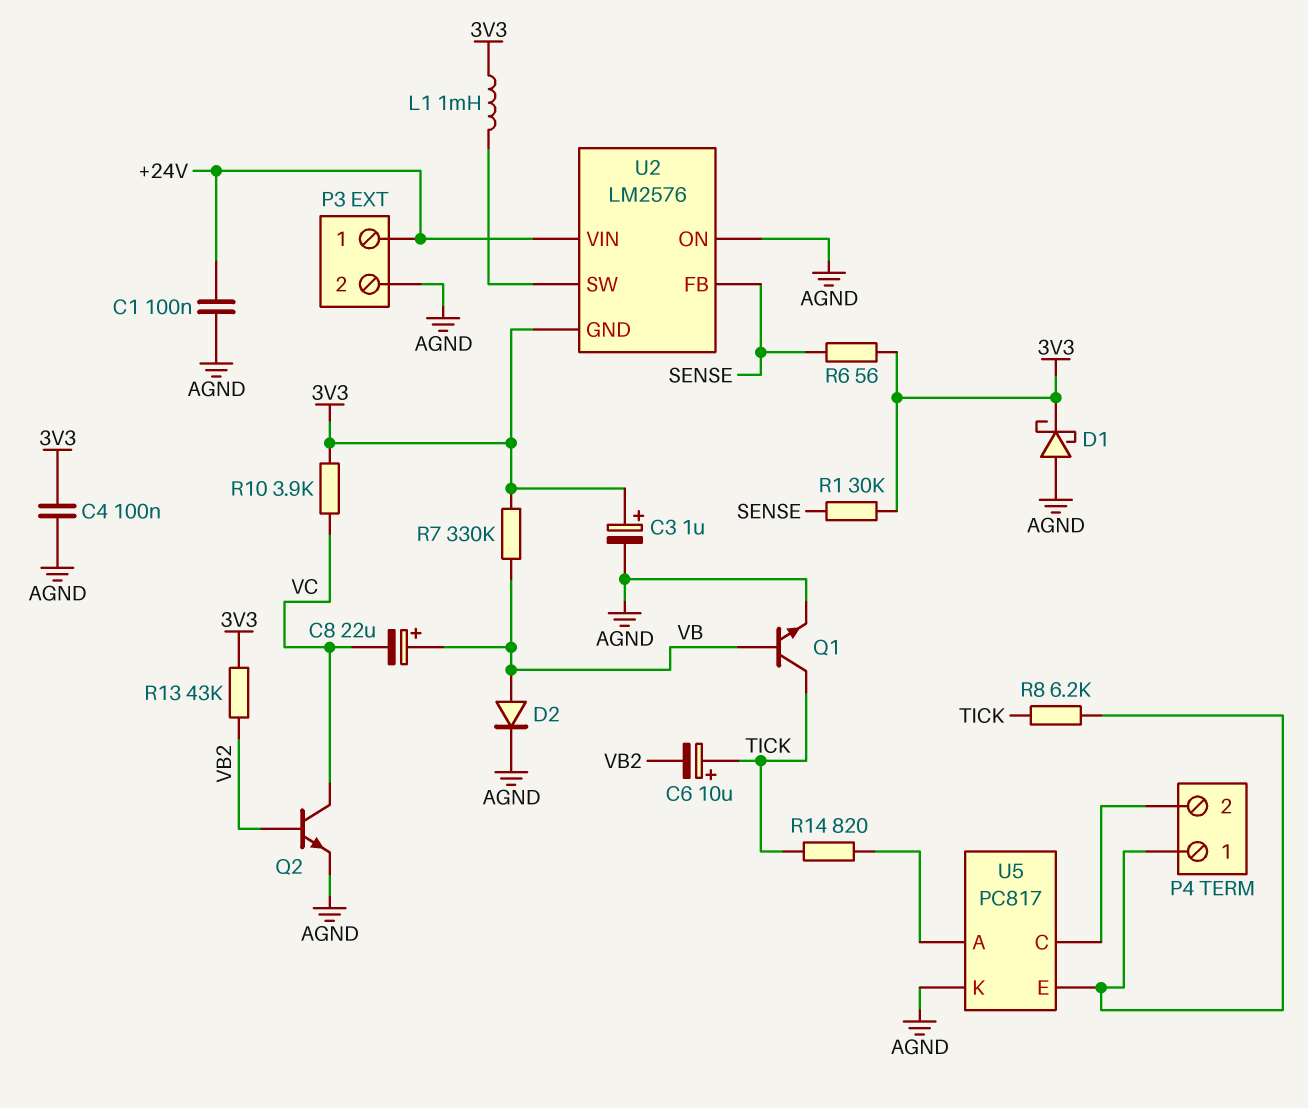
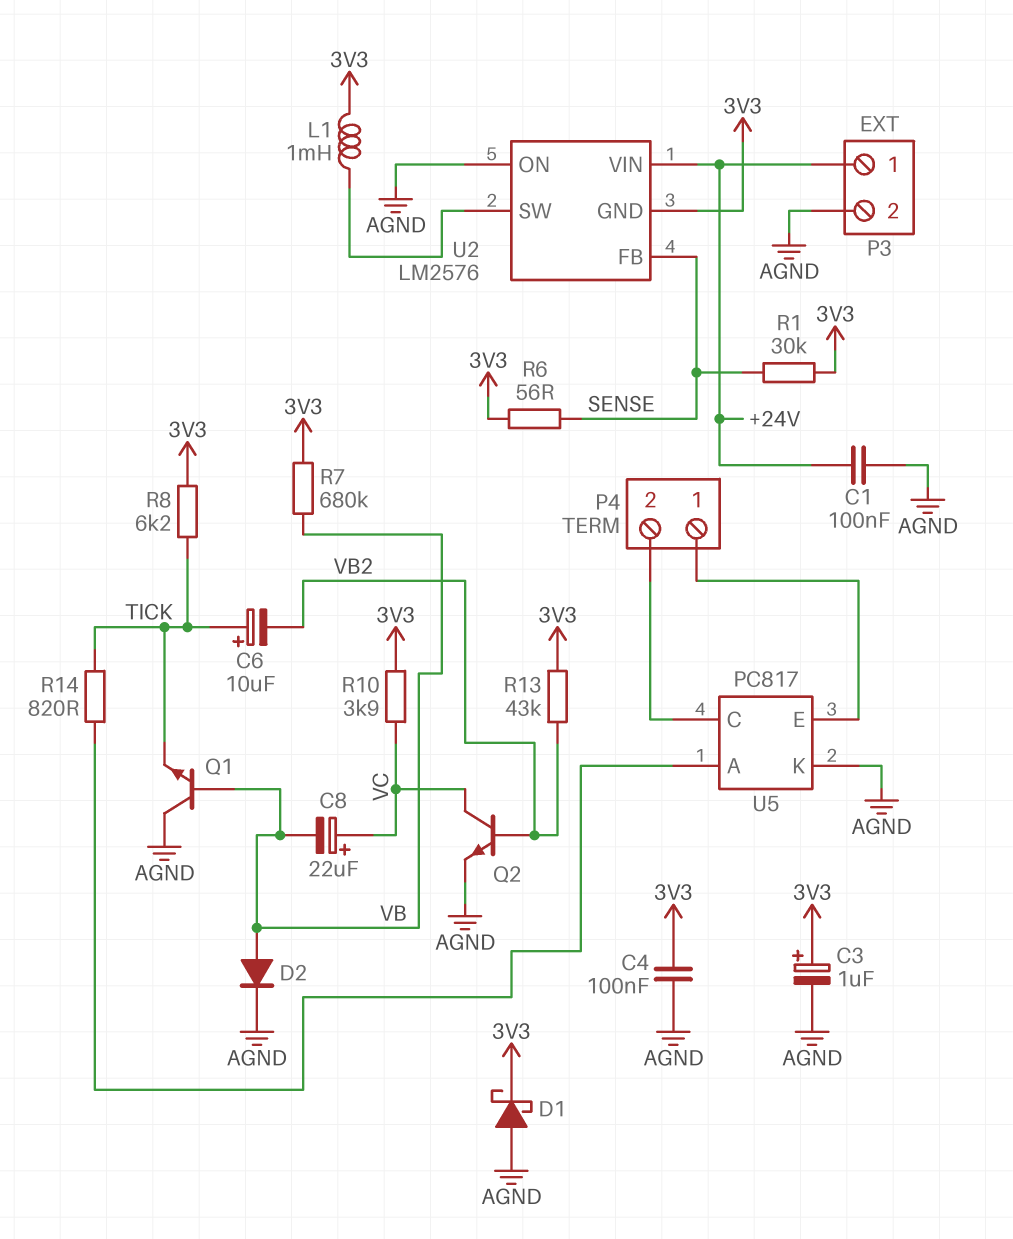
C8: 22uF (plus VB, minus VC) -> 22uF (plus VC, minus VB)
Q1: NPN (B VB, C TICK, E AGND) -> NPN (B VB, C AGND, E TICK)
R7: 330k (3V3, VB) -> 680k (3V3, VB)
R8: 6.2k (P4/1, TICK) -> 6.2k (3V3, TICK)

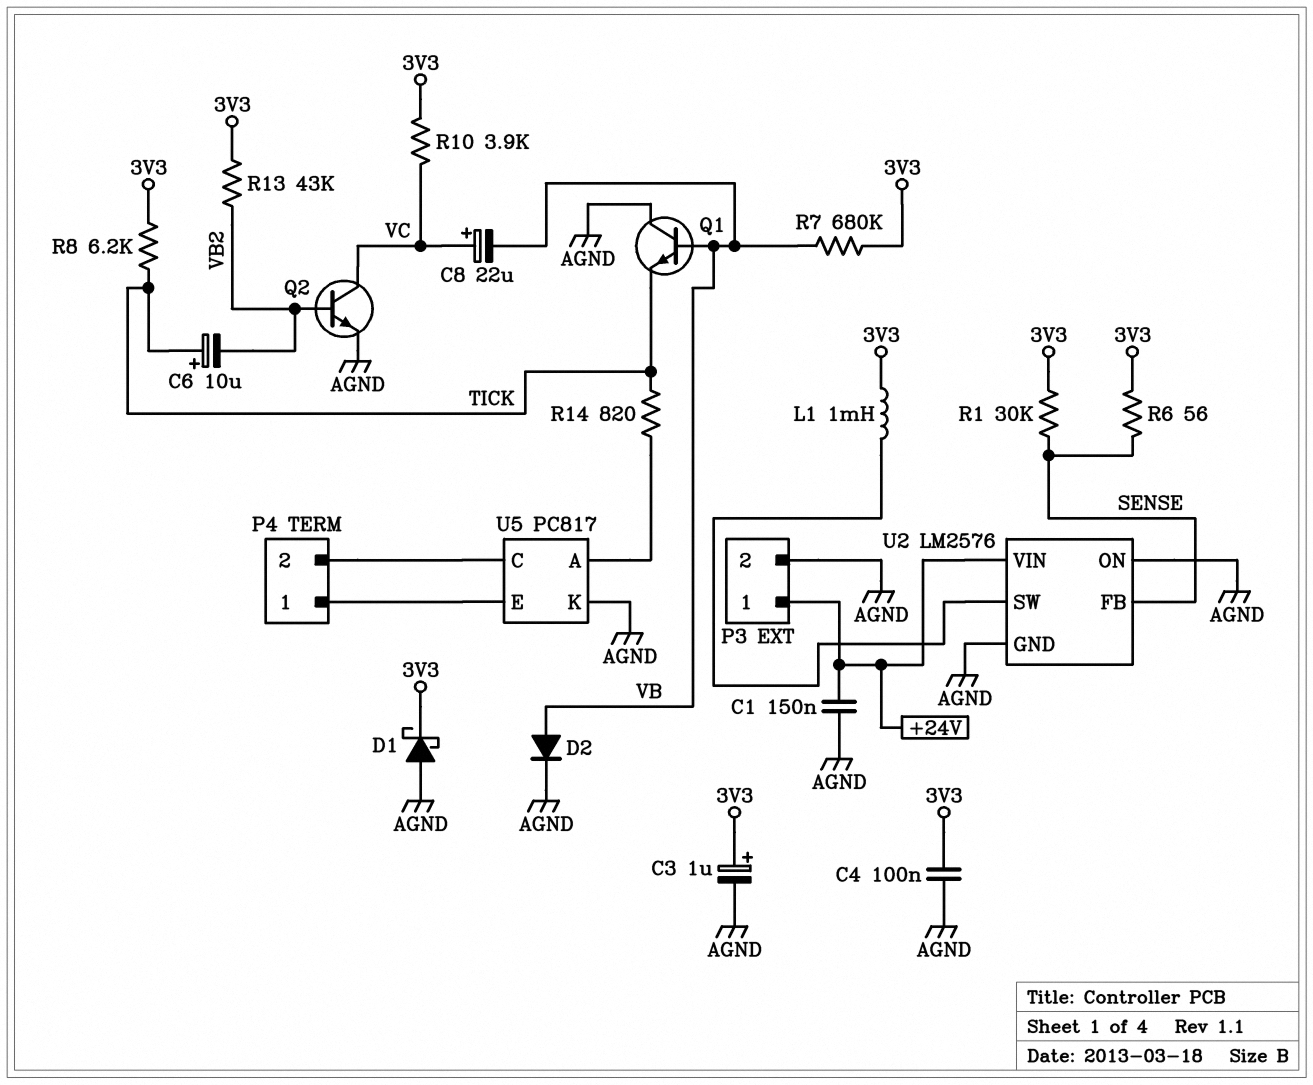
C1: 100nF (+24V, AGND) -> 150nF (+24V, AGND)
U2 pin GND: 3V3 -> AGND

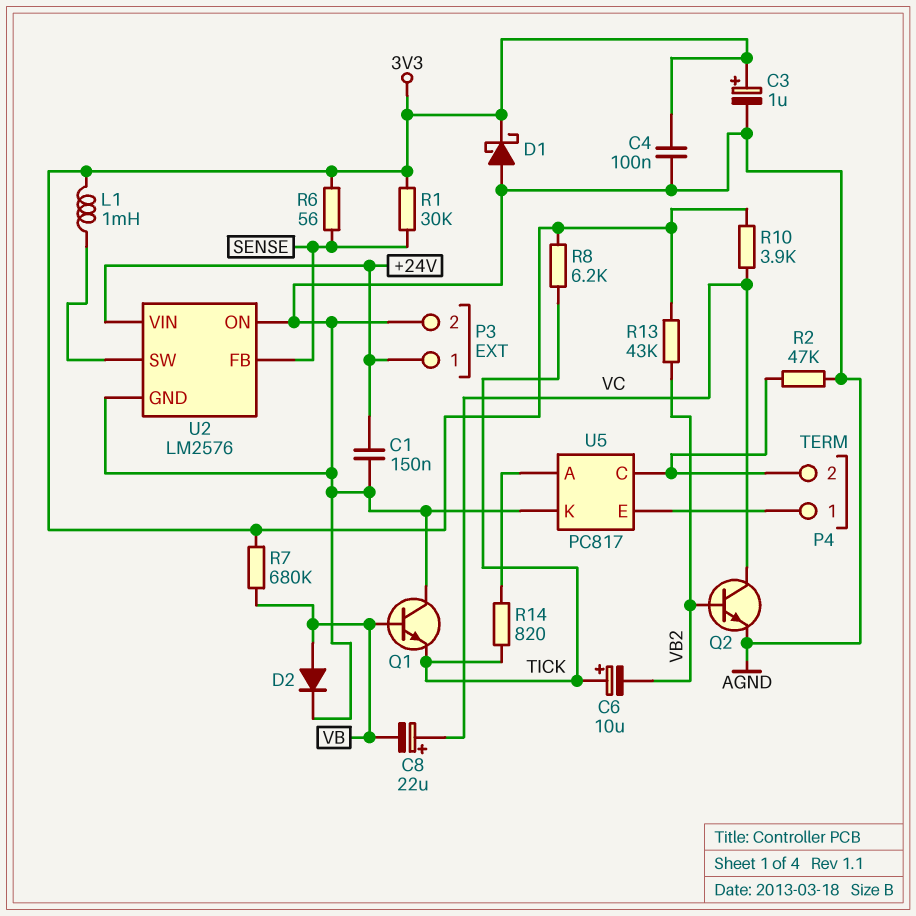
R2: none -> 47k (AGND, P4/2)

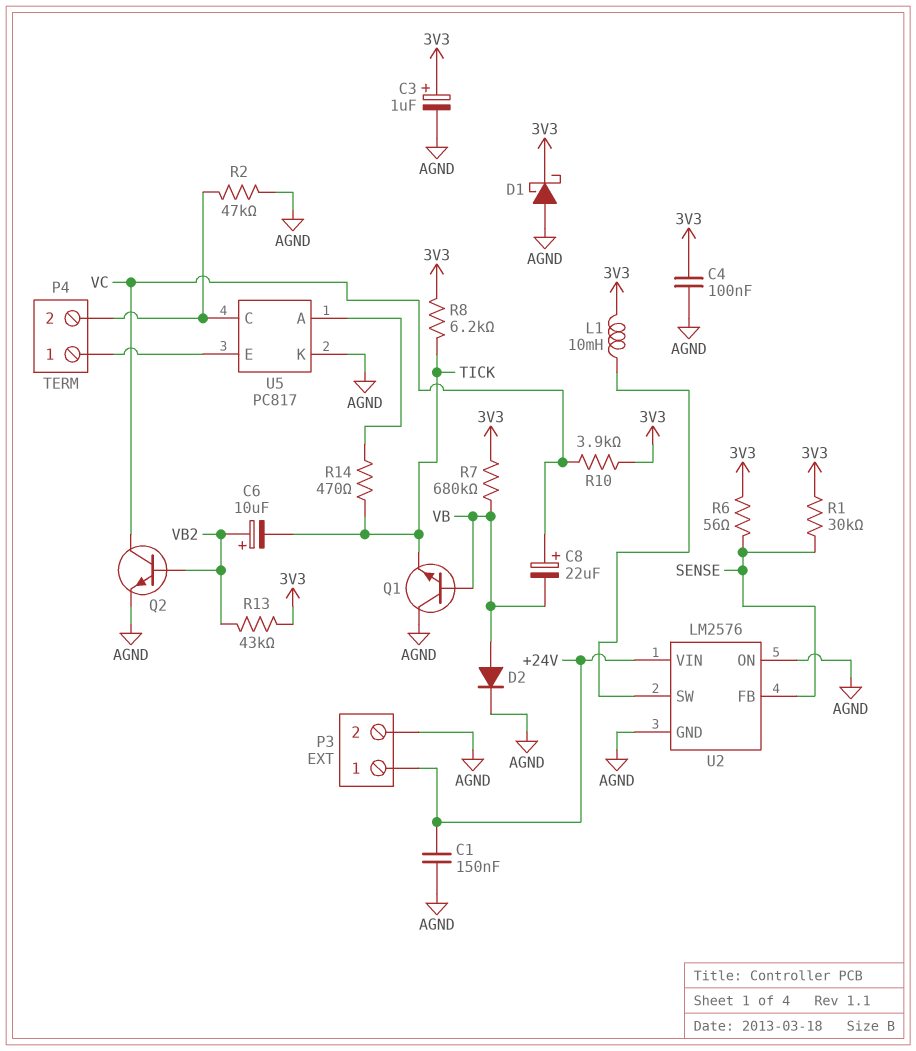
C6: 10uF (plus TICK, minus VB2) -> 10uF (plus VB2, minus TICK)
L1: 1mH (3V3, U2/SW) -> 10mH (3V3, U2/SW)
R14: 820 (TICK, U5/A) -> 470 (TICK, U5/A)

